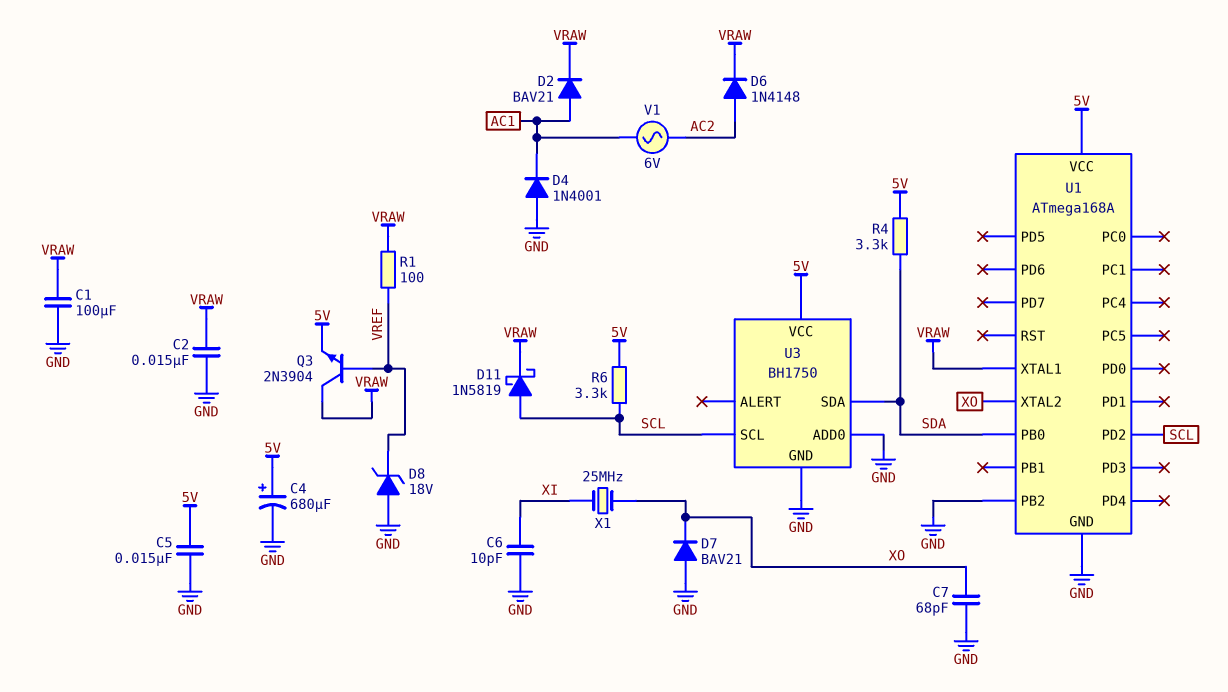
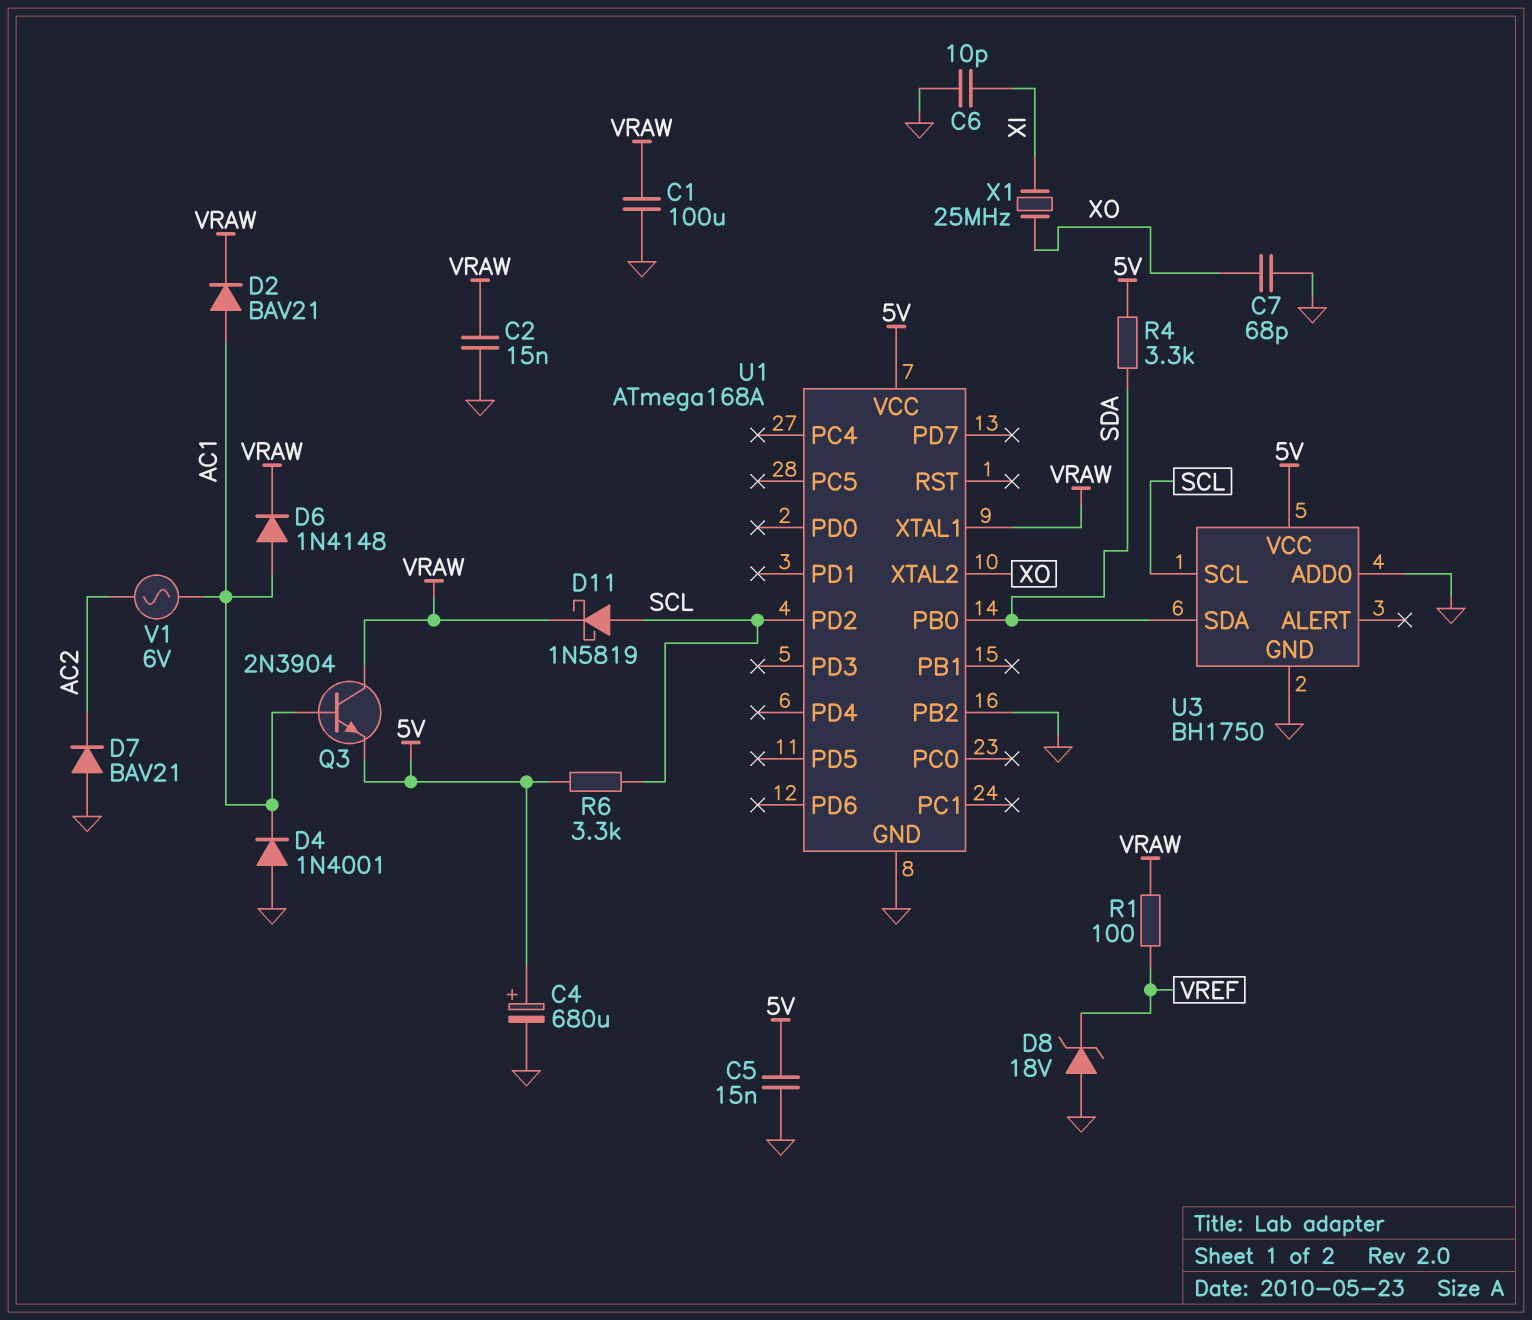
D6: diode 1N4148 (A AC2, K VRAW) -> diode 1N4148 (A AC1, K VRAW)
D7: diode BAV21 (A GND, K XO) -> diode BAV21 (A GND, K AC2)
Q3: NPN 2N3904 (B VREF, C VRAW, E 5V) -> NPN 2N3904 (B AC1, C VRAW, E 5V)

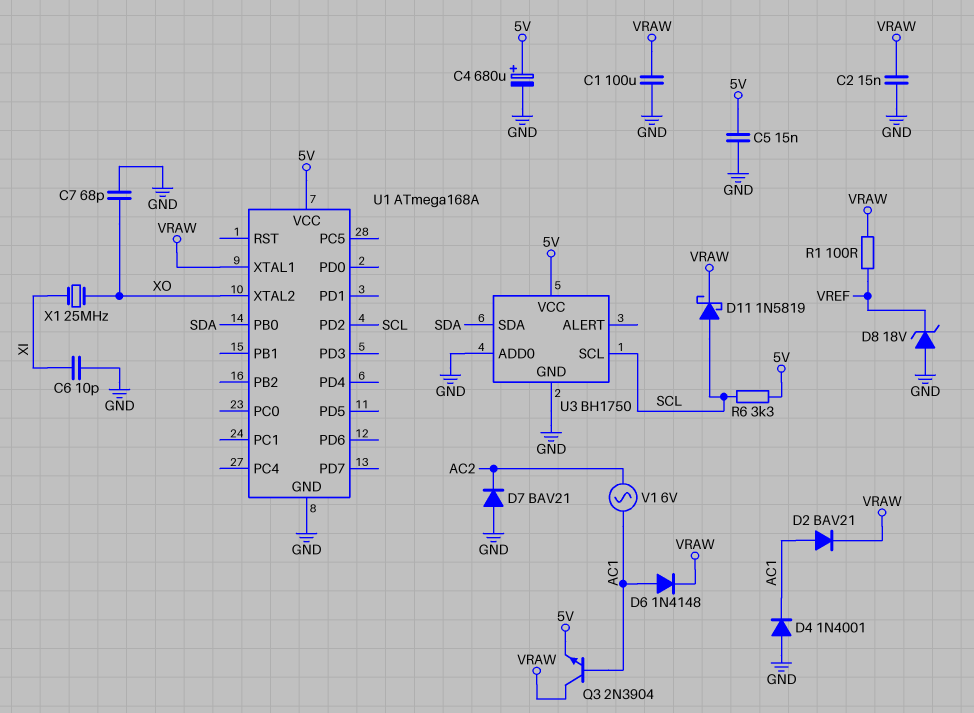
R4: 3.3k (5V, SDA) -> none
U1 pin PB2: GND -> none

